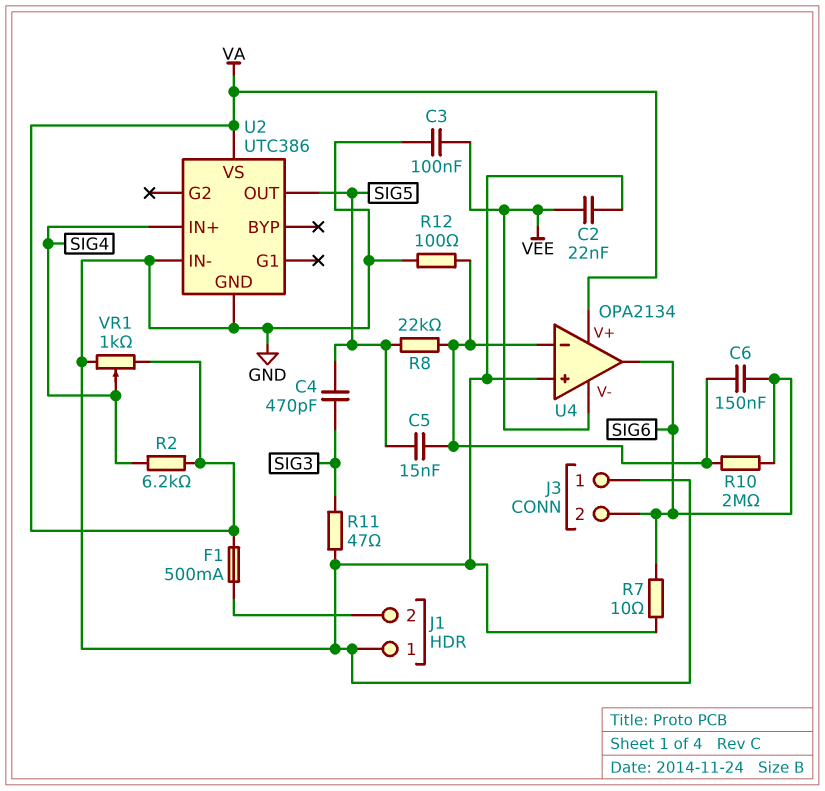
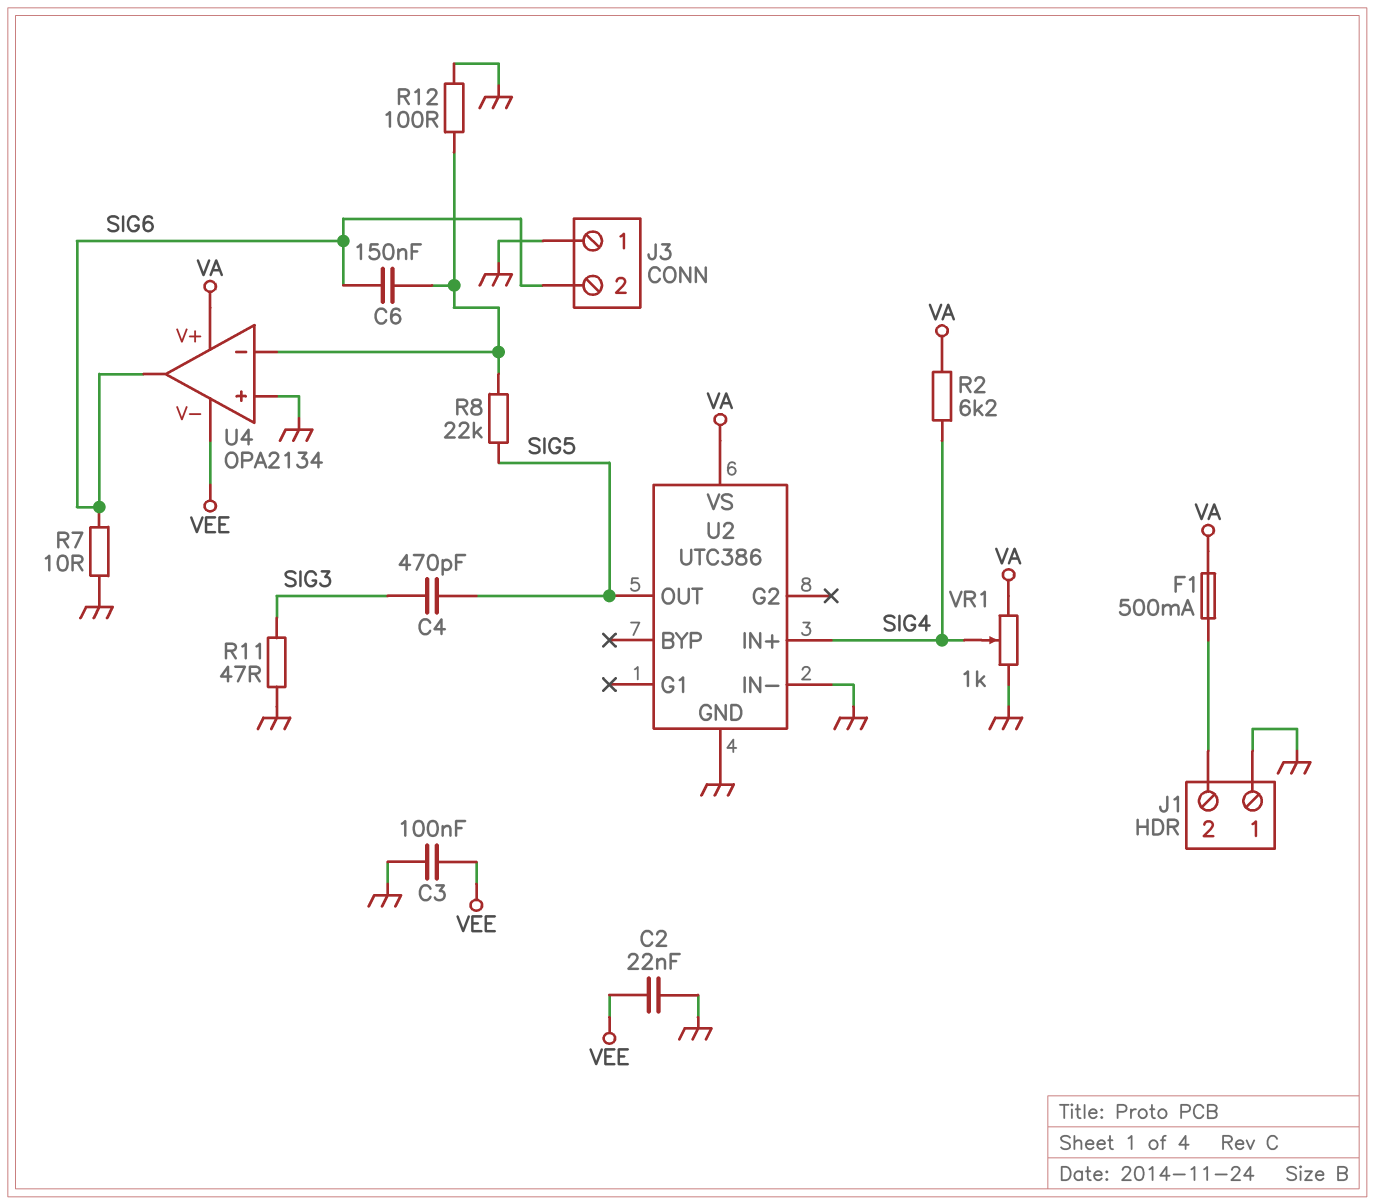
C5: 15nF (SIG5, U4/in-) -> none
R10: 2M (SIG6, U4/in-) -> none

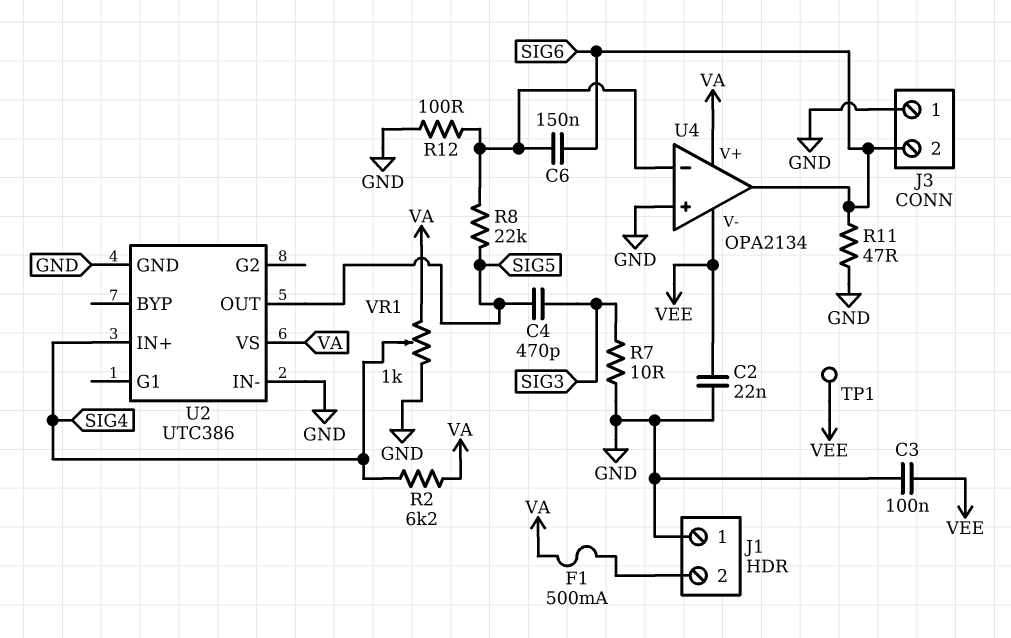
R7: 10 (GND, SIG6) -> 10 (GND, SIG3)
R11: 47 (GND, SIG3) -> 47 (GND, SIG6)
TP1: none -> test point (VEE)

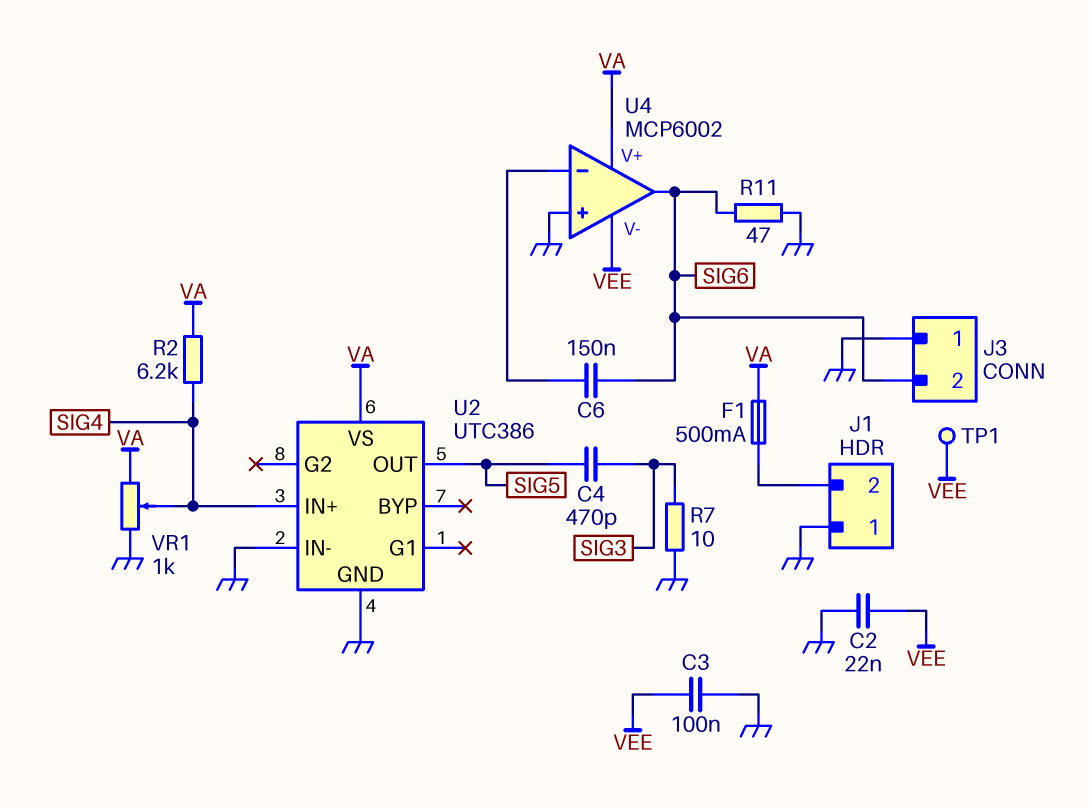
R8: 22k (SIG5, U4/in-) -> none
R12: 100 (GND, U4/in-) -> none
U4: OPA2134 -> MCP6002

